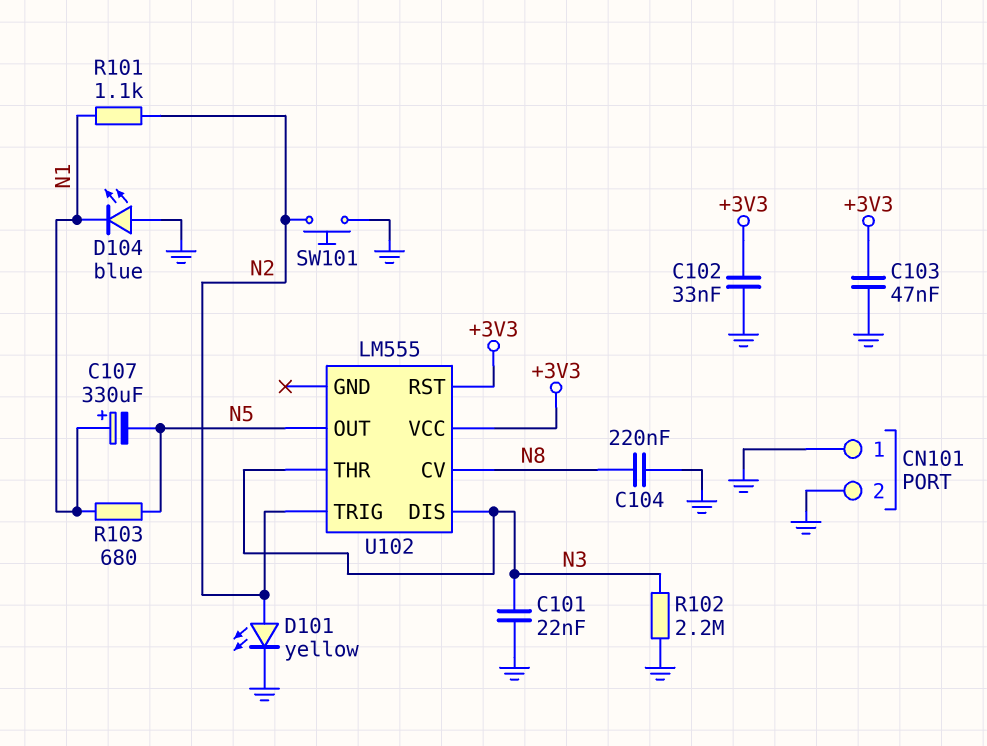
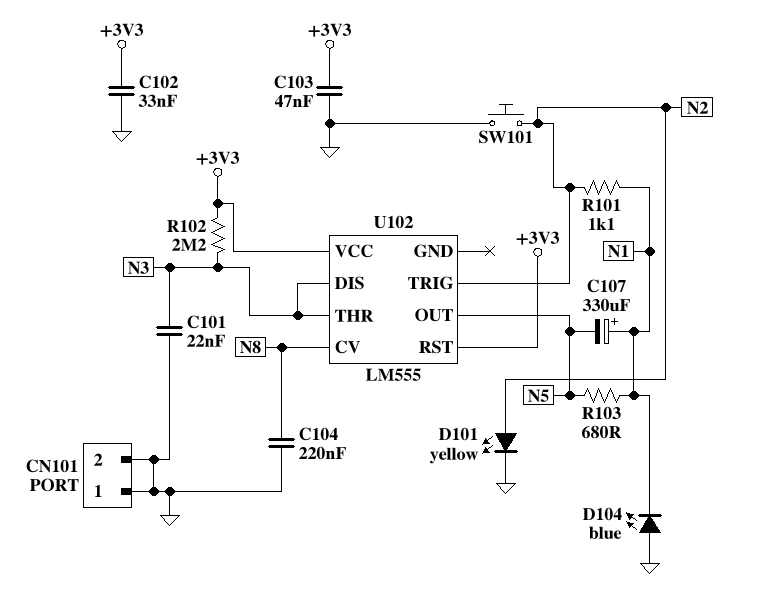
R102: 2.2M (GND, N3) -> 2.2M (+3V3, N3)

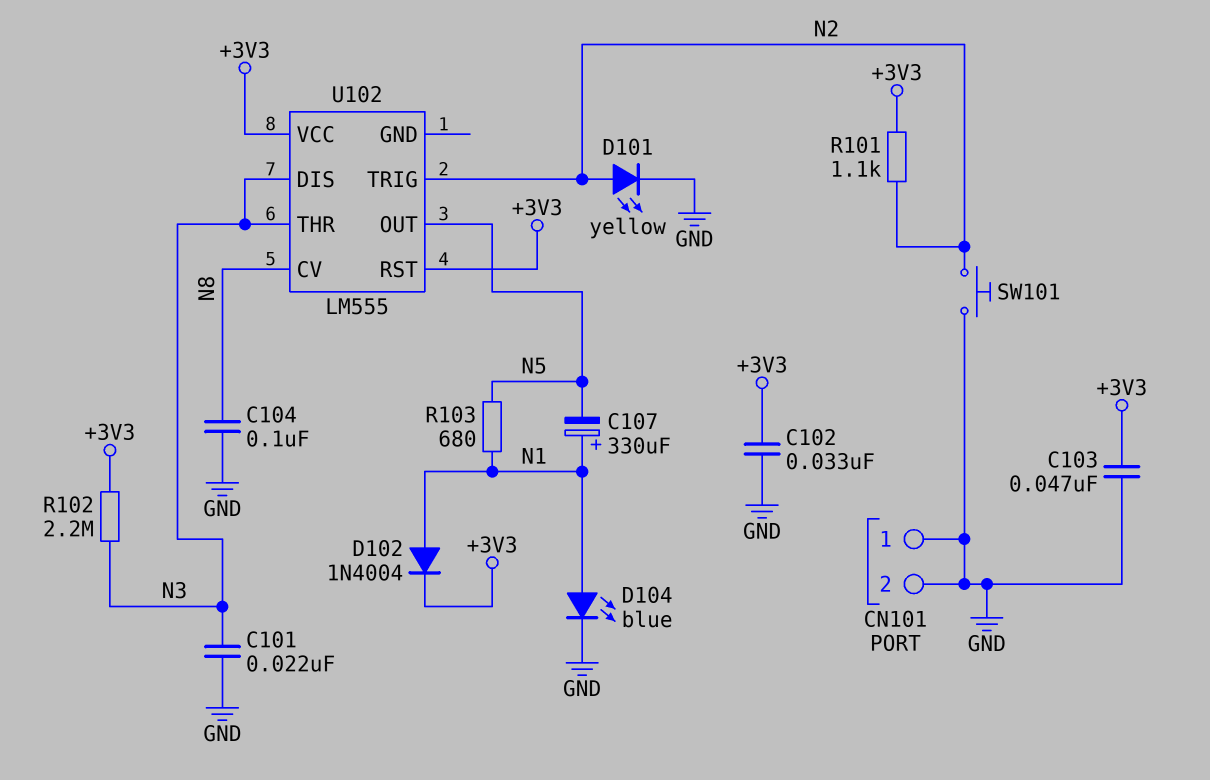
C104: 220nF (GND, N8) -> 100nF (GND, N8)
D102: none -> diode 1N4004 (A N1, K +3V3)
D104: LED blue (A GND, K N1) -> LED blue (A N1, K GND)
R101: 1.1k (N1, N2) -> 1.1k (+3V3, N2)

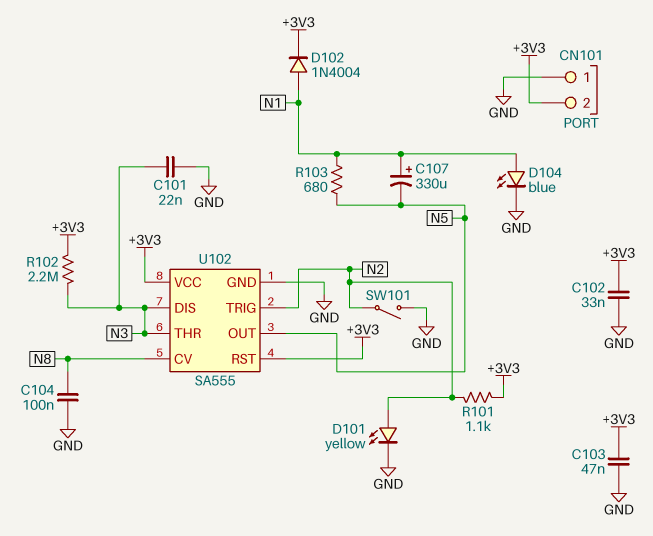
CN101 pin 2: GND -> +3V3
SW101: button (GND, N2) -> switch (GND, N2)
U102: LM555 -> SA555
U102 pin GND: none -> GND

